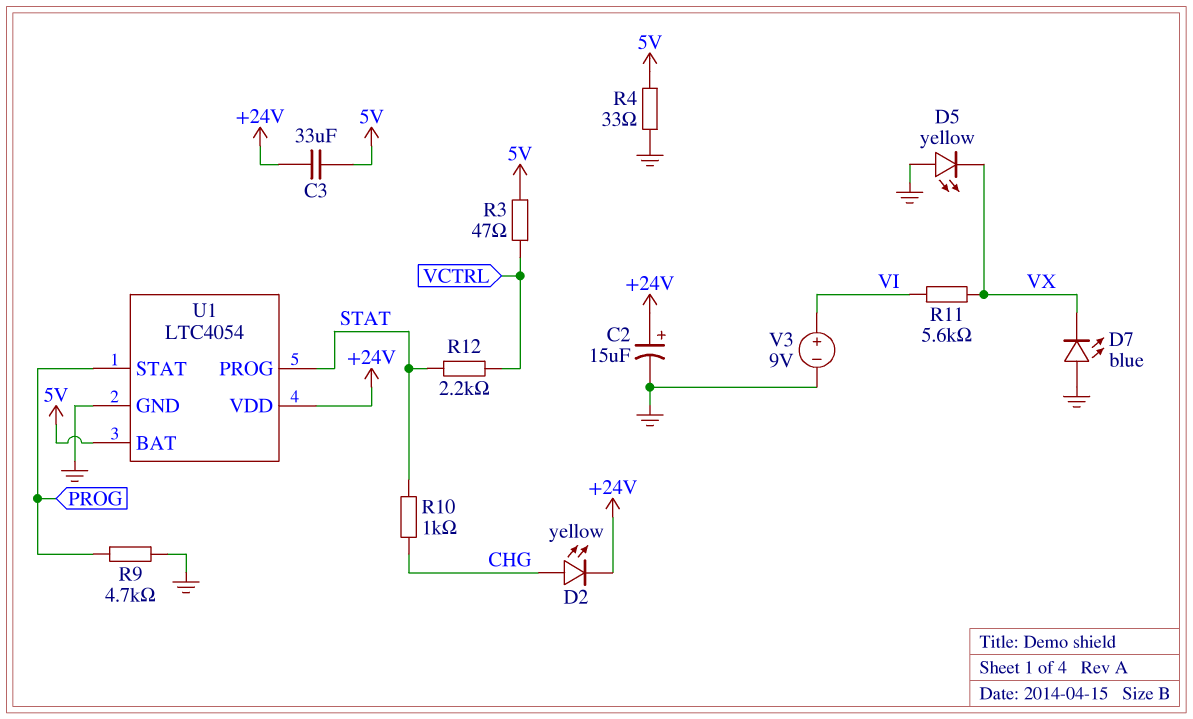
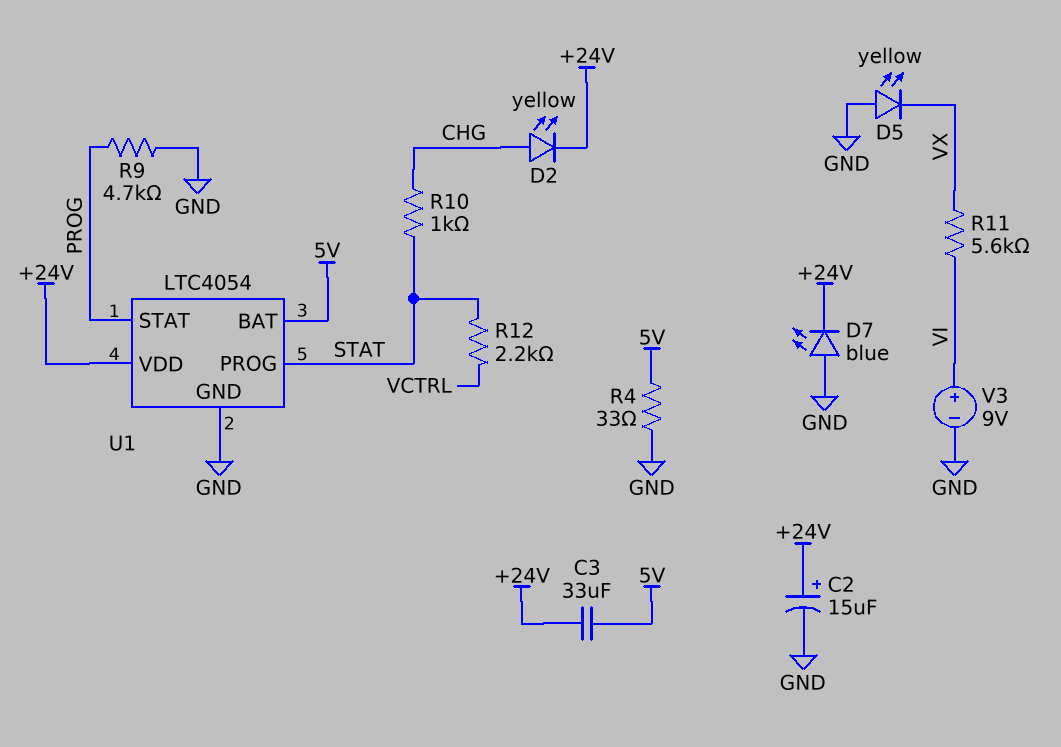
D7: LED blue (A GND, K VX) -> LED blue (A GND, K +24V)
R3: 47 (5V, VCTRL) -> none

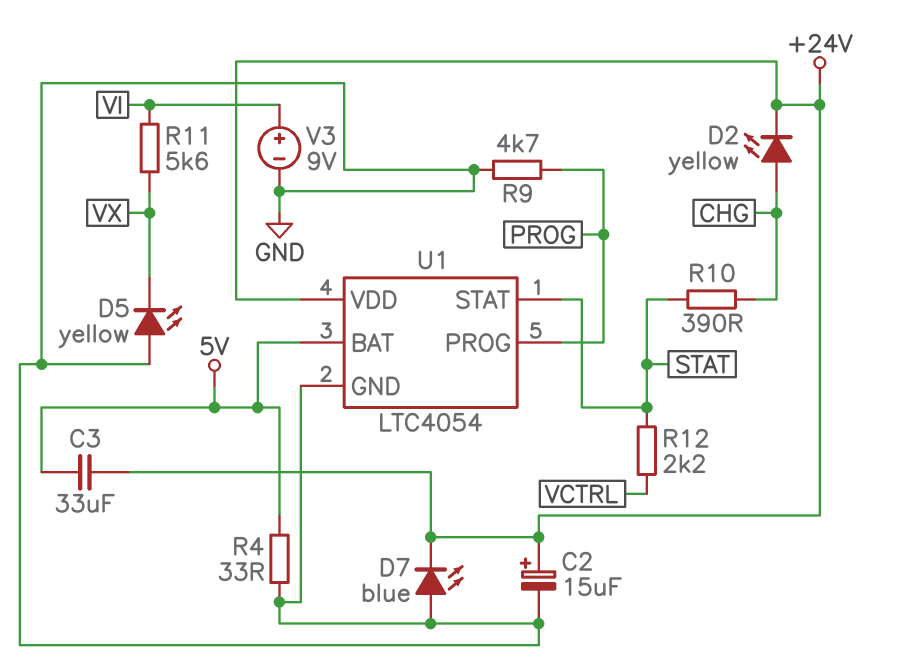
R10: 1k (CHG, STAT) -> 390 (CHG, STAT)
U1 pin PROG: STAT -> PROG
U1 pin STAT: PROG -> STAT

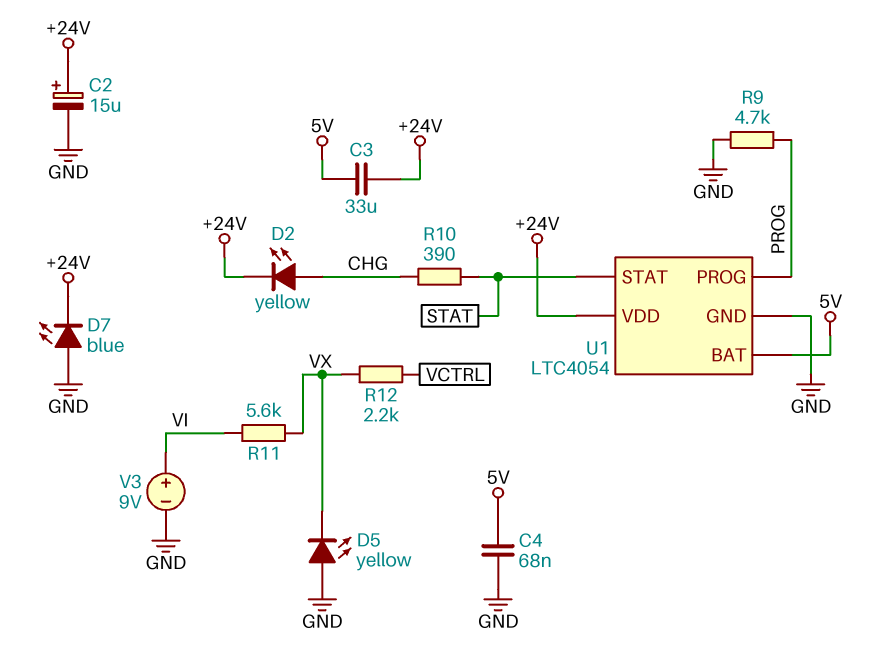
C4: none -> 68nF (5V, GND)
R4: 33 (5V, GND) -> none
R12: 2.2k (STAT, VCTRL) -> 2.2k (VCTRL, VX)

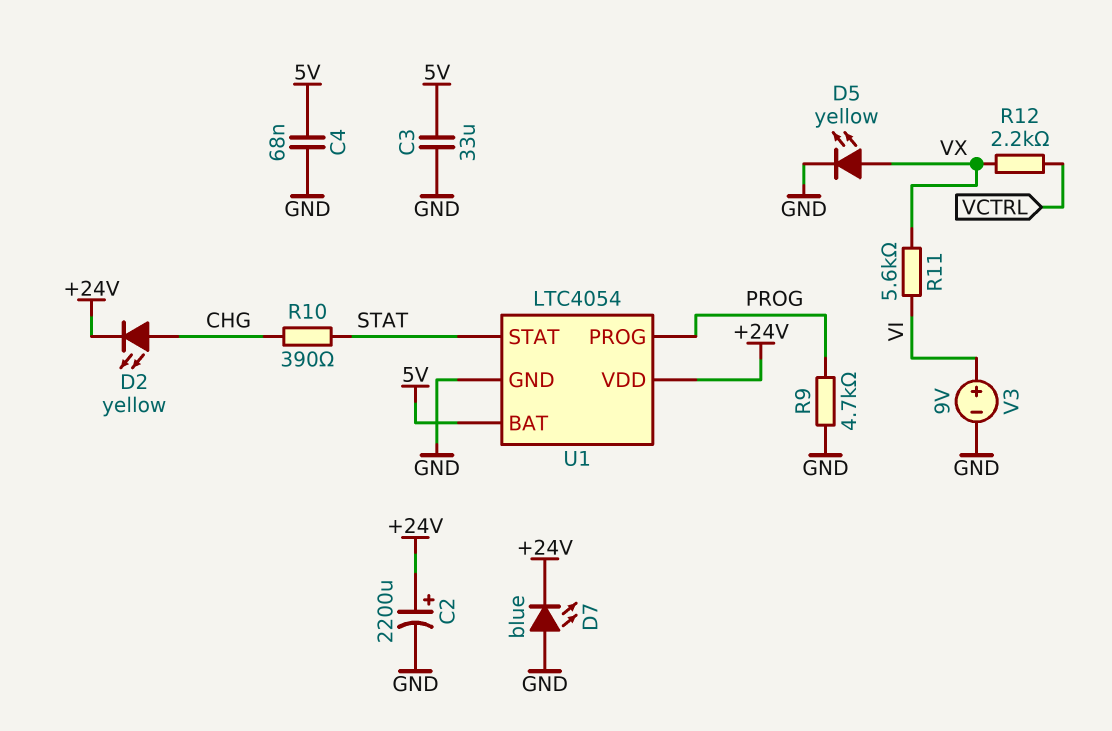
C2: 15uF (plus +24V, minus GND) -> 2200uF (plus +24V, minus GND)
C3: 33uF (+24V, 5V) -> 33uF (5V, GND)
D5: LED yellow (A GND, K VX) -> LED yellow (A VX, K GND)

